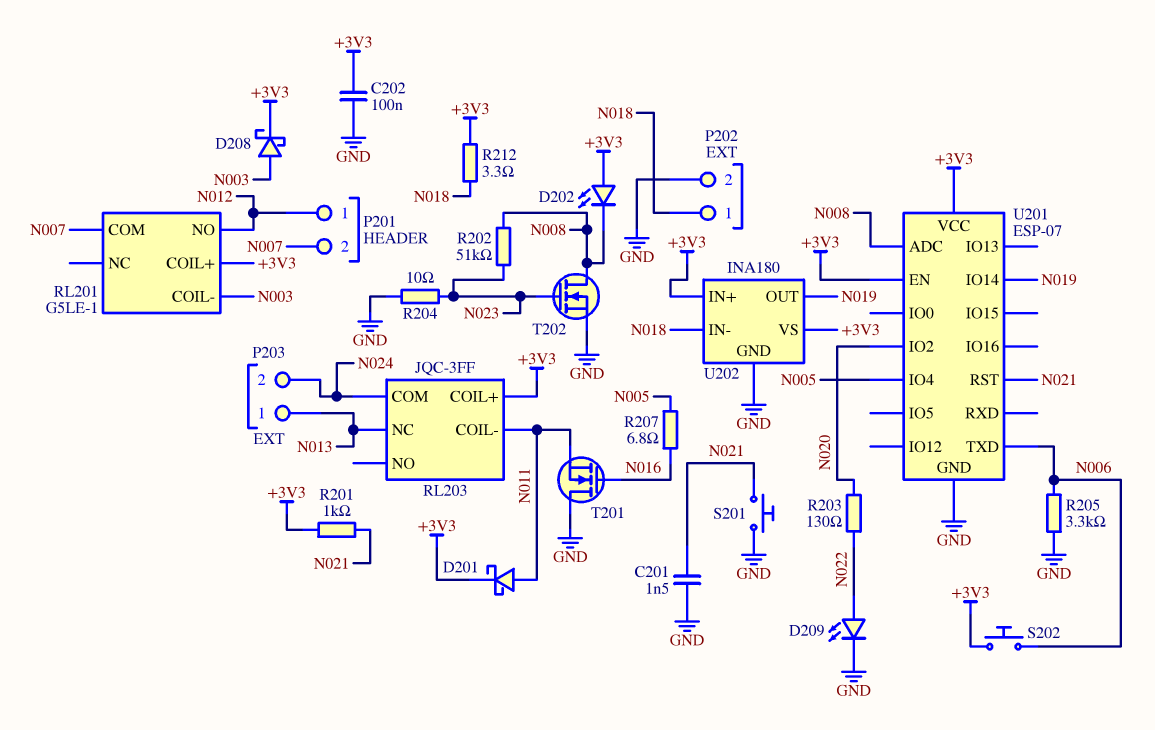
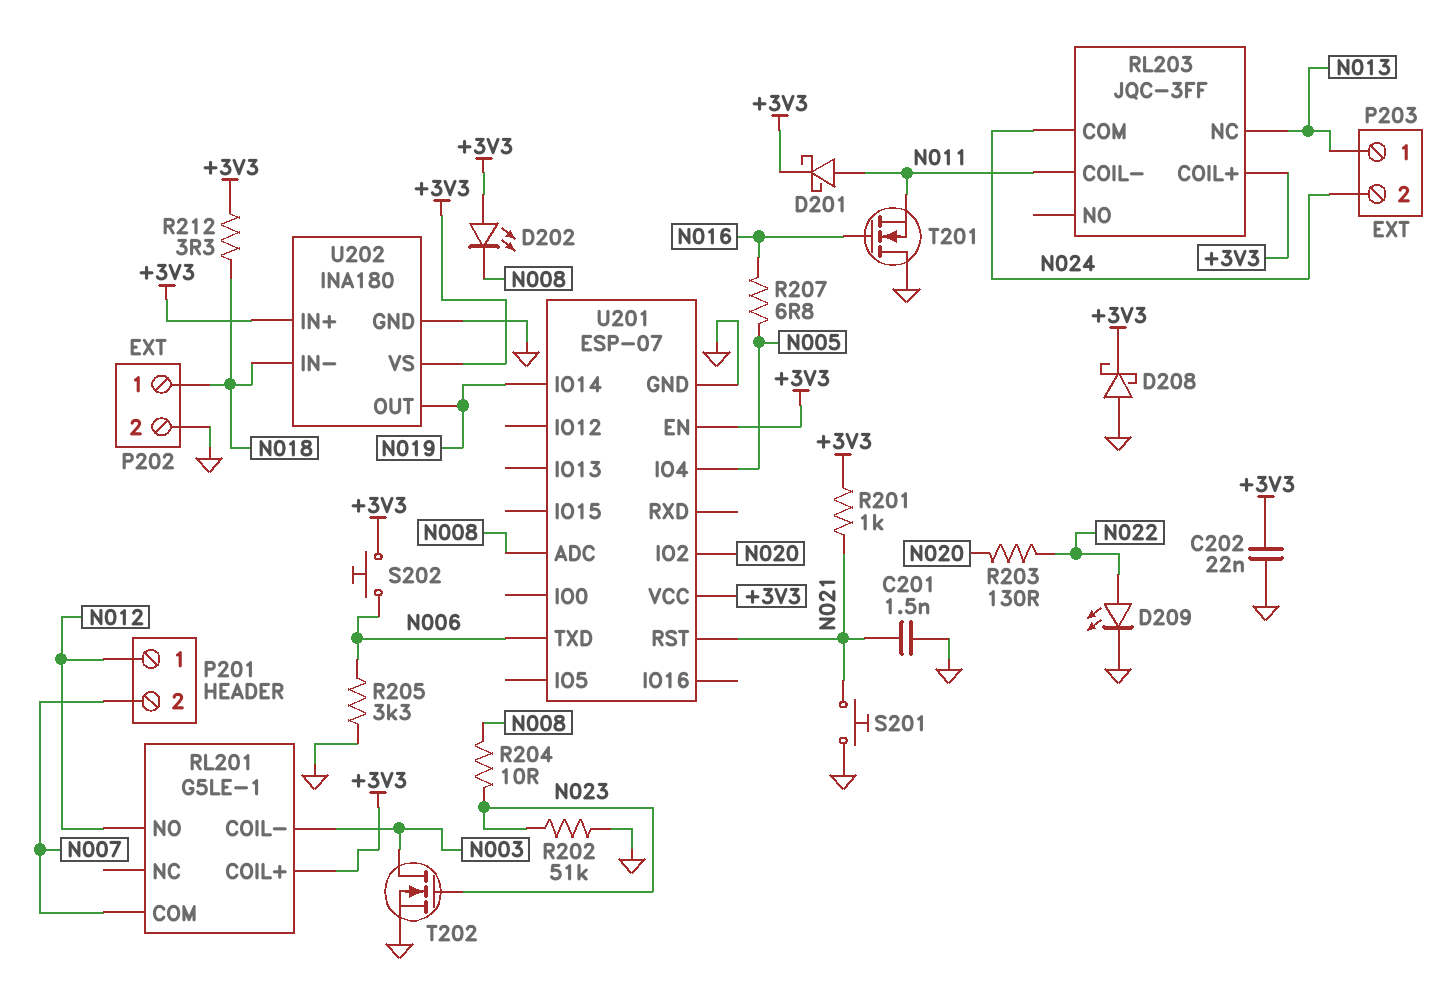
C202: 100nF (+3V3, GND) -> 22nF (+3V3, GND)
D208: schottky (A N003, K +3V3) -> schottky (A GND, K +3V3)
R202: 51k (N008, N023) -> 51k (GND, N023)
R204: 10 (GND, N023) -> 10 (N008, N023)
T202: NMOS (G N023, D N008, S GND) -> NMOS (G N023, D N003, S GND)

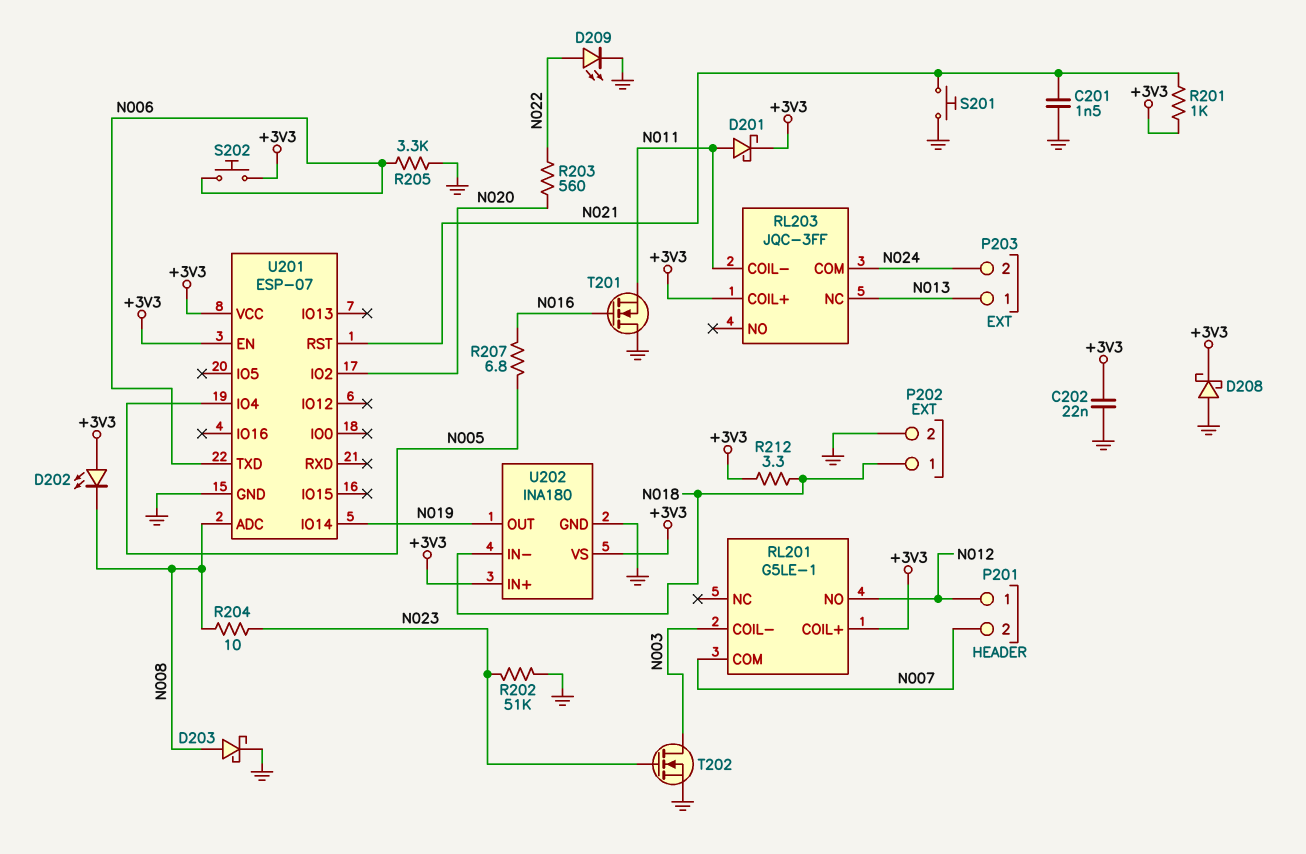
D203: none -> schottky (A N008, K GND)
R203: 130 (N020, N022) -> 560 (N020, N022)

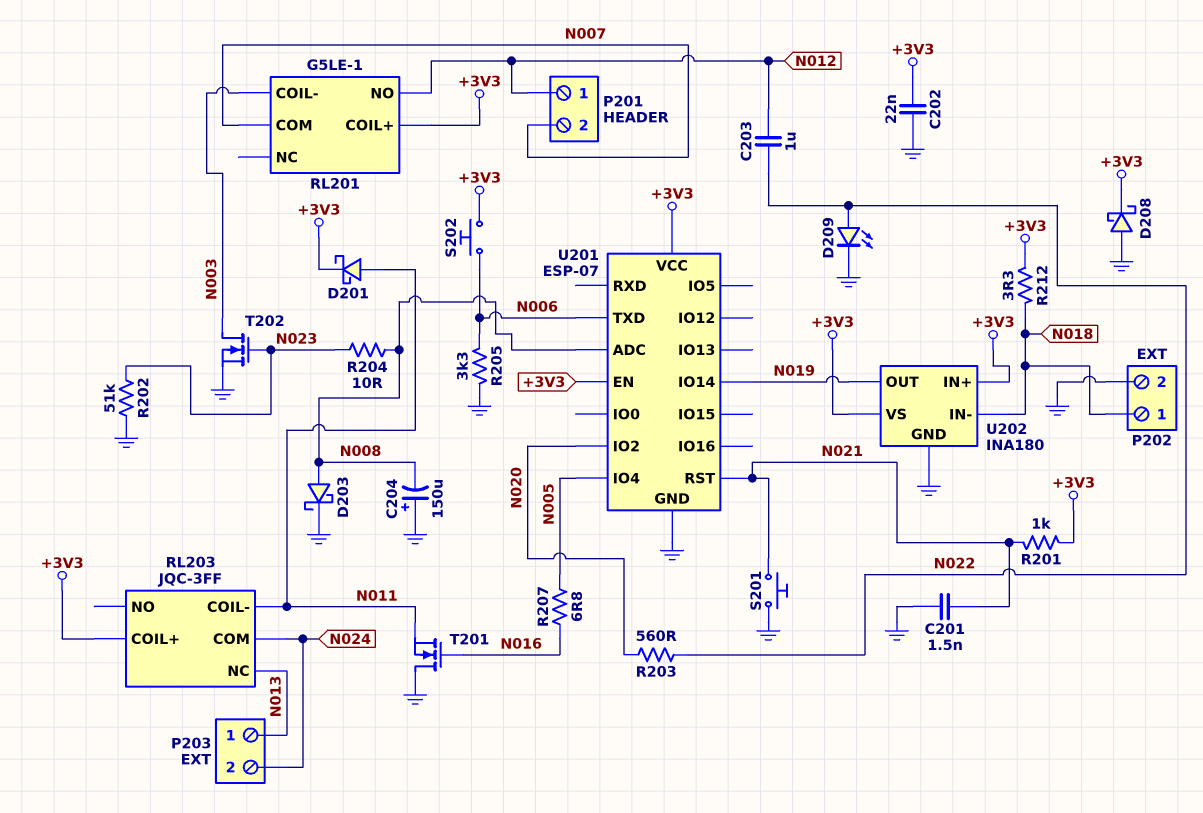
C203: none -> 1uF (N012, N022)
C204: none -> 150uF (plus GND, minus N008)
D202: LED (A +3V3, K N008) -> none

